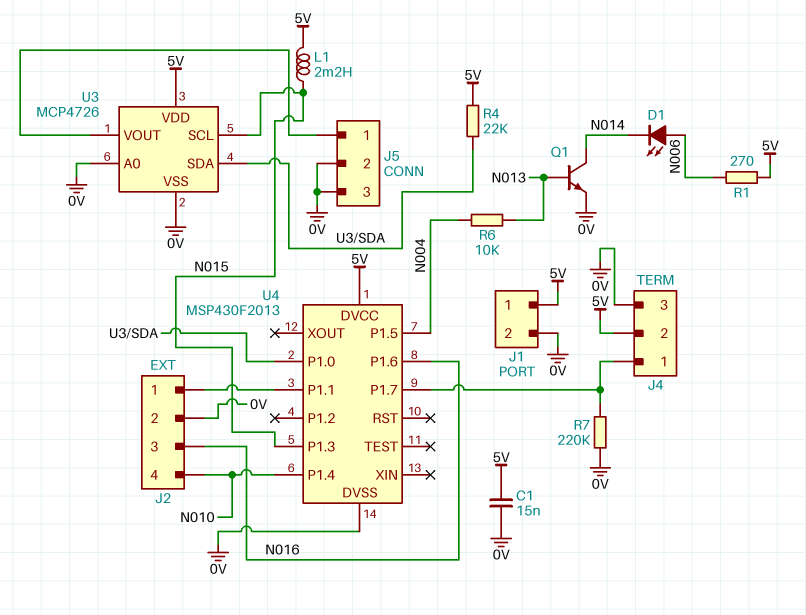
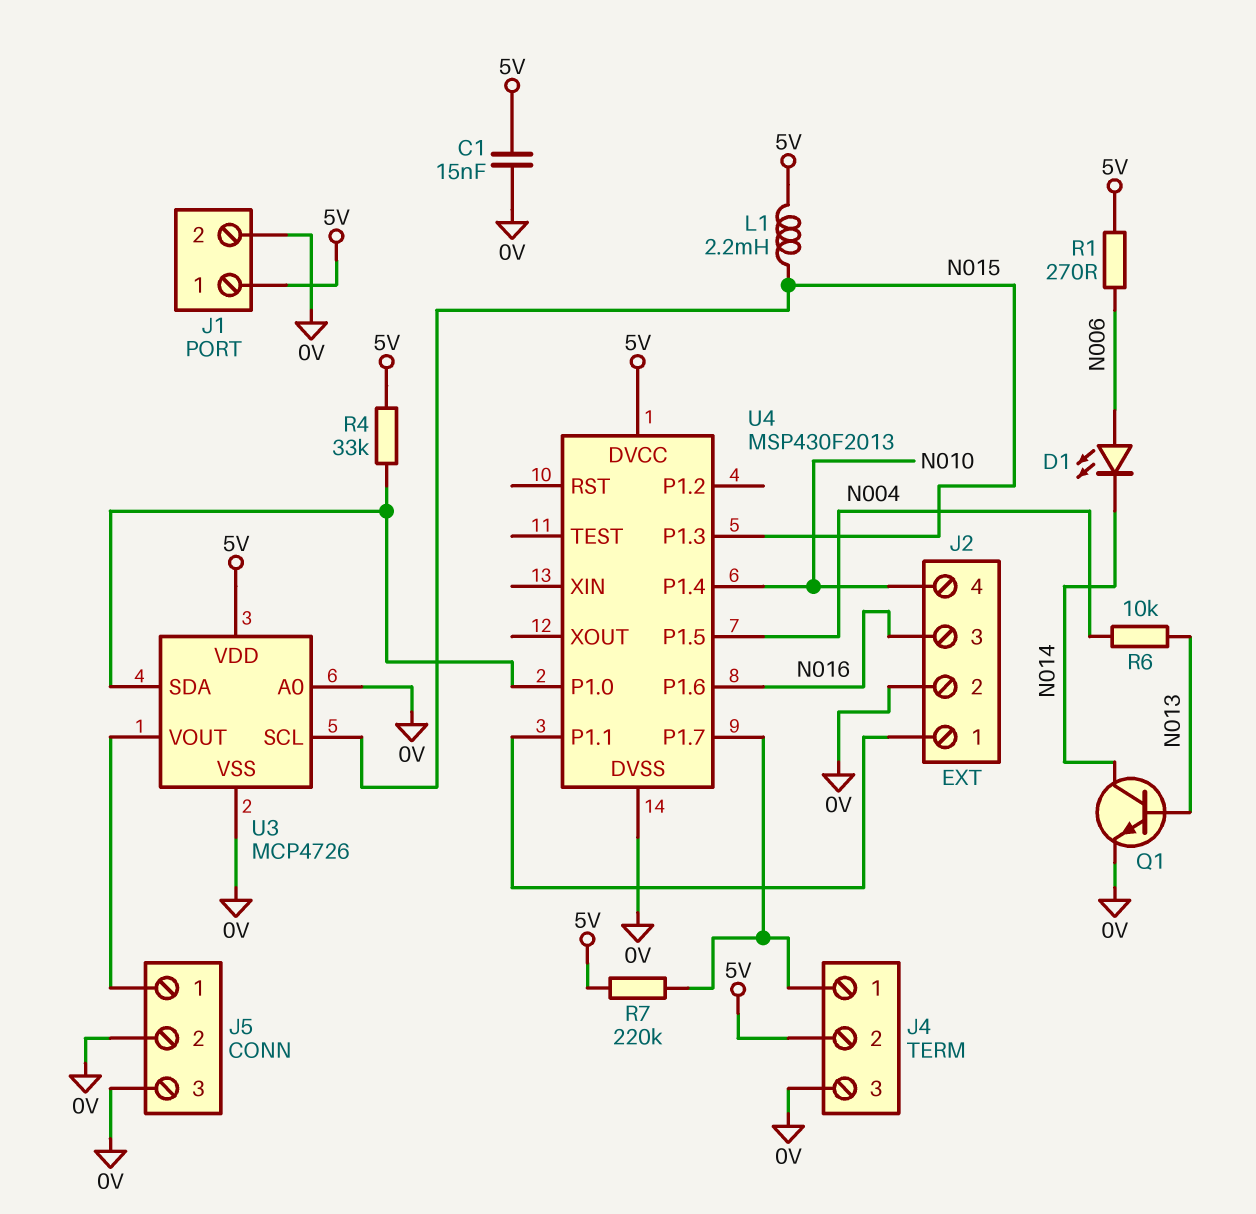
R4: 22k (5V, U3/SDA) -> 33k (5V, U3/SDA)
R7: 220k (0V, J4/1) -> 220k (5V, J4/1)

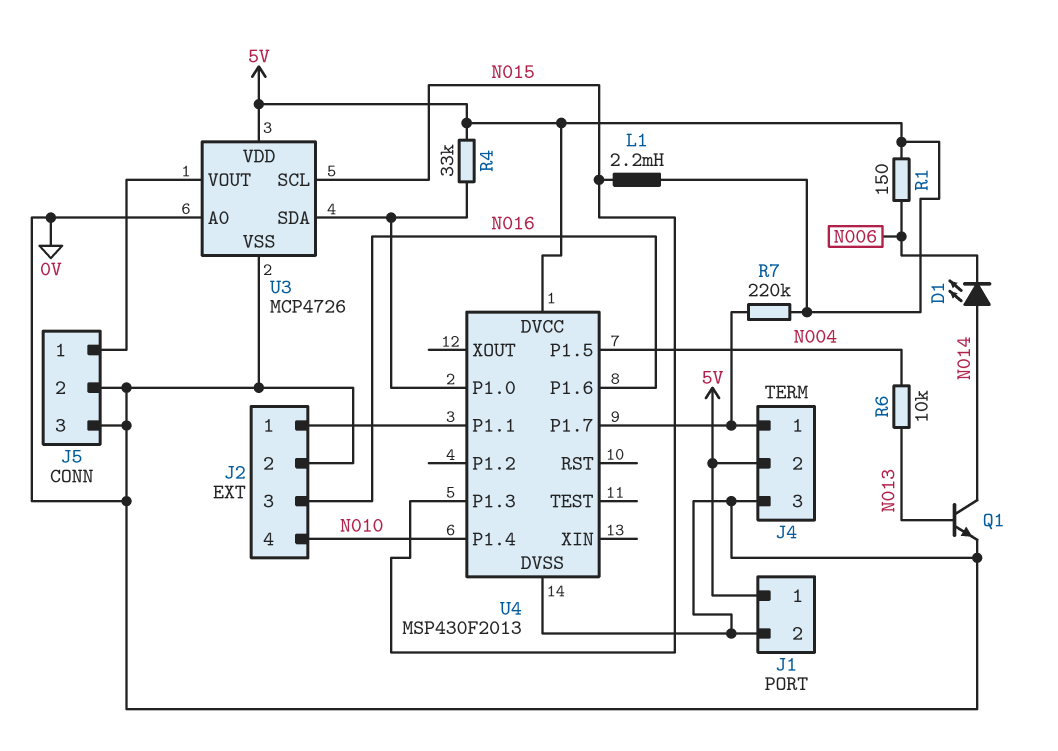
C1: 15nF (0V, 5V) -> none
D1: LED (A N006, K N014) -> LED (A N014, K N006)
R1: 270 (5V, N006) -> 150 (5V, N006)

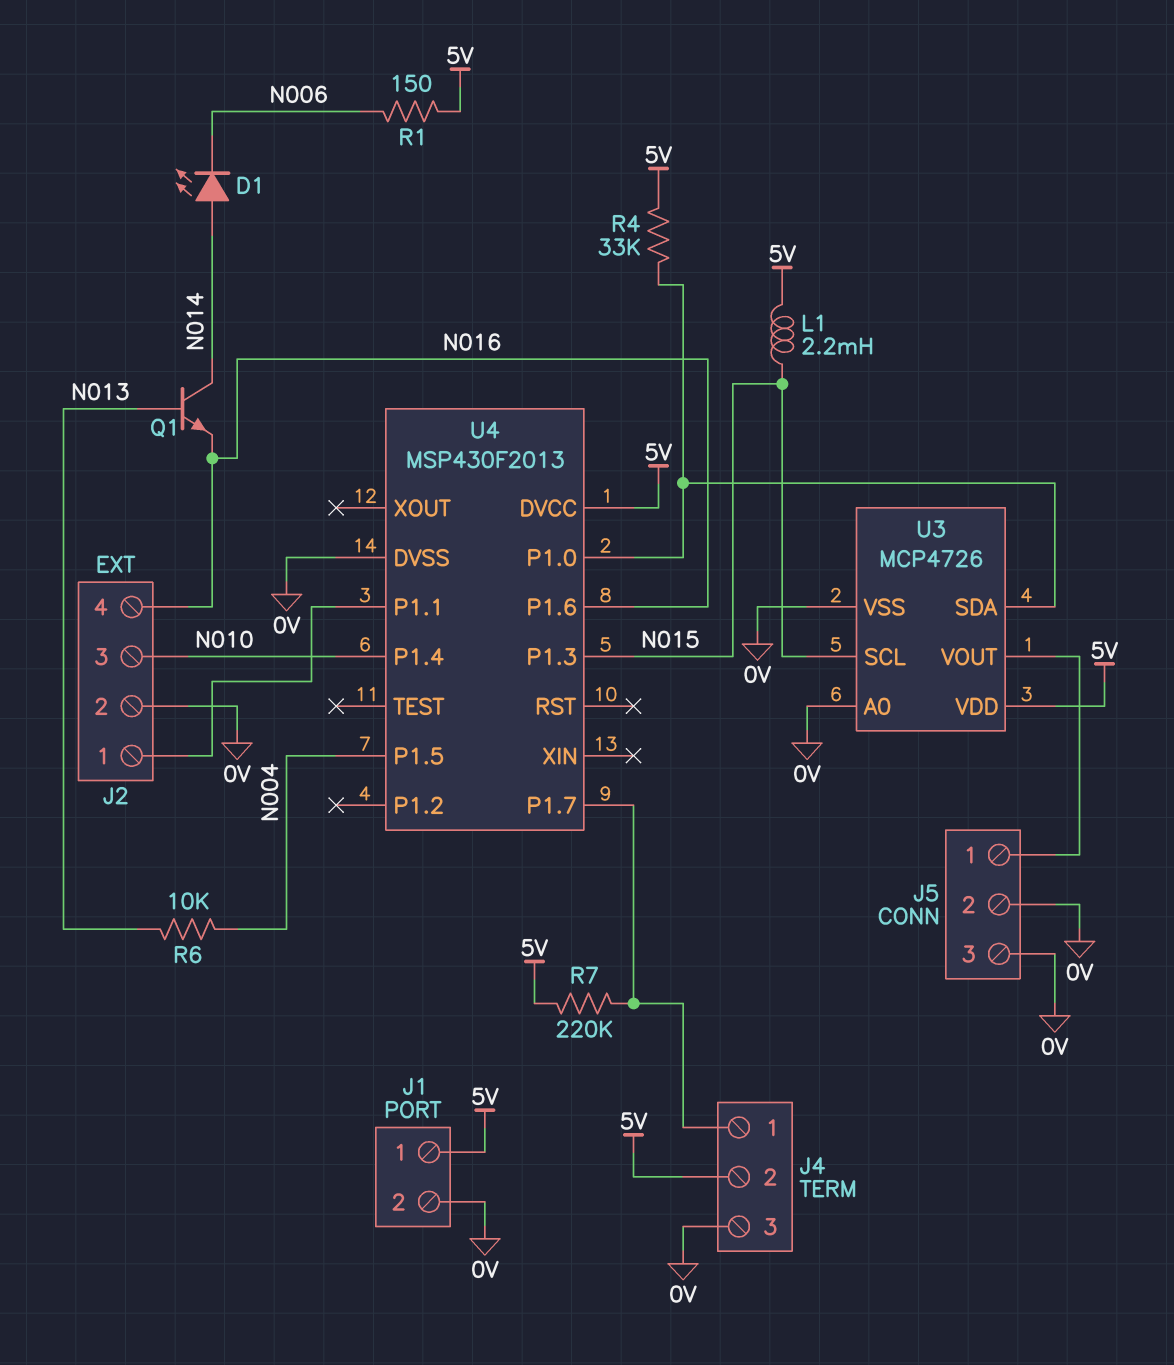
J2 pin 3: N016 -> N010
J2 pin 4: N010 -> N016
Q1: NPN (B N013, C N014, E 0V) -> NPN (B N013, C N014, E N016)

